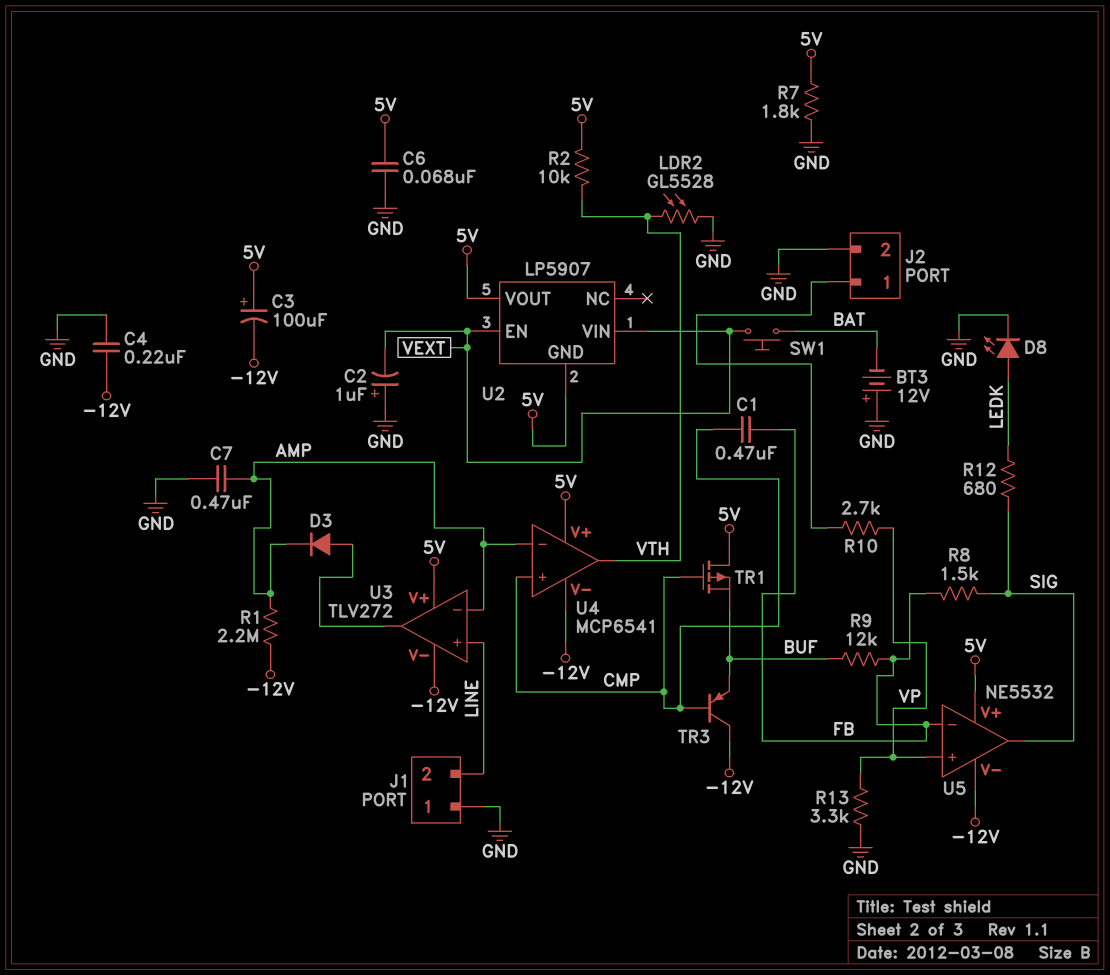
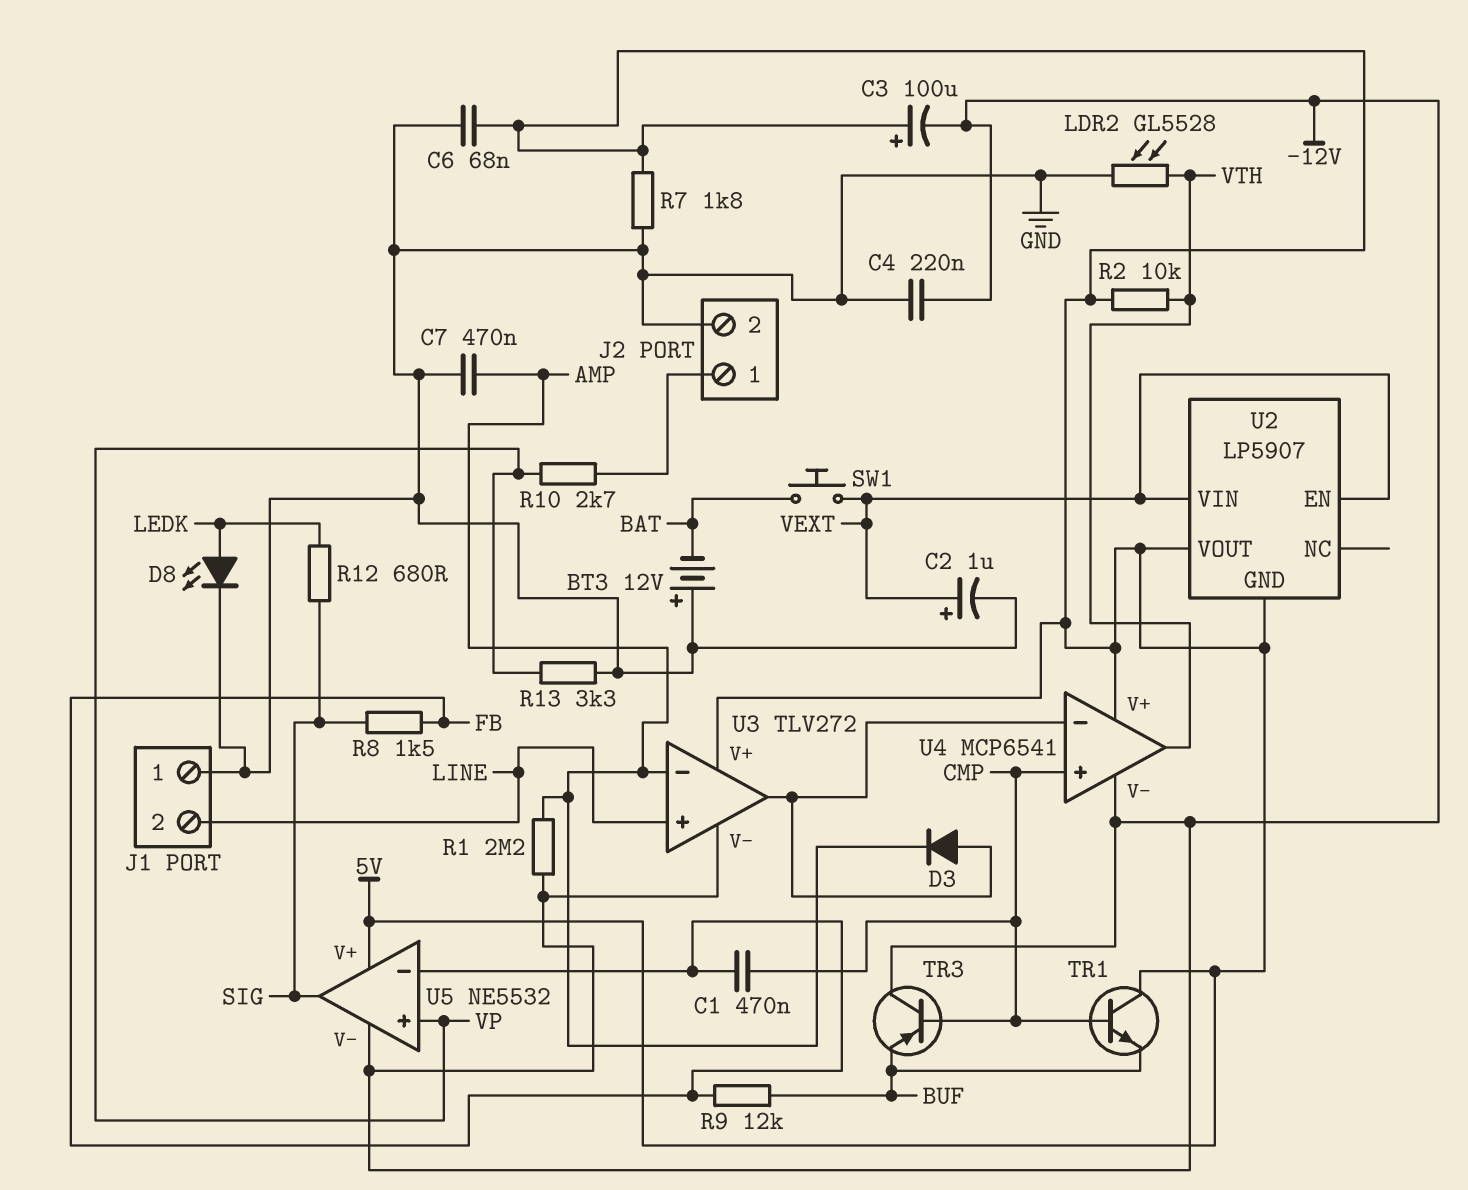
C2: 1uF (plus GND, minus VEXT) -> 1uF (plus VEXT, minus GND)
TR1: PMOS (G CMP, D 5V, S BUF) -> NPN (B CMP, C 5V, E BUF)
U4 pin in-: AMP -> U3/out

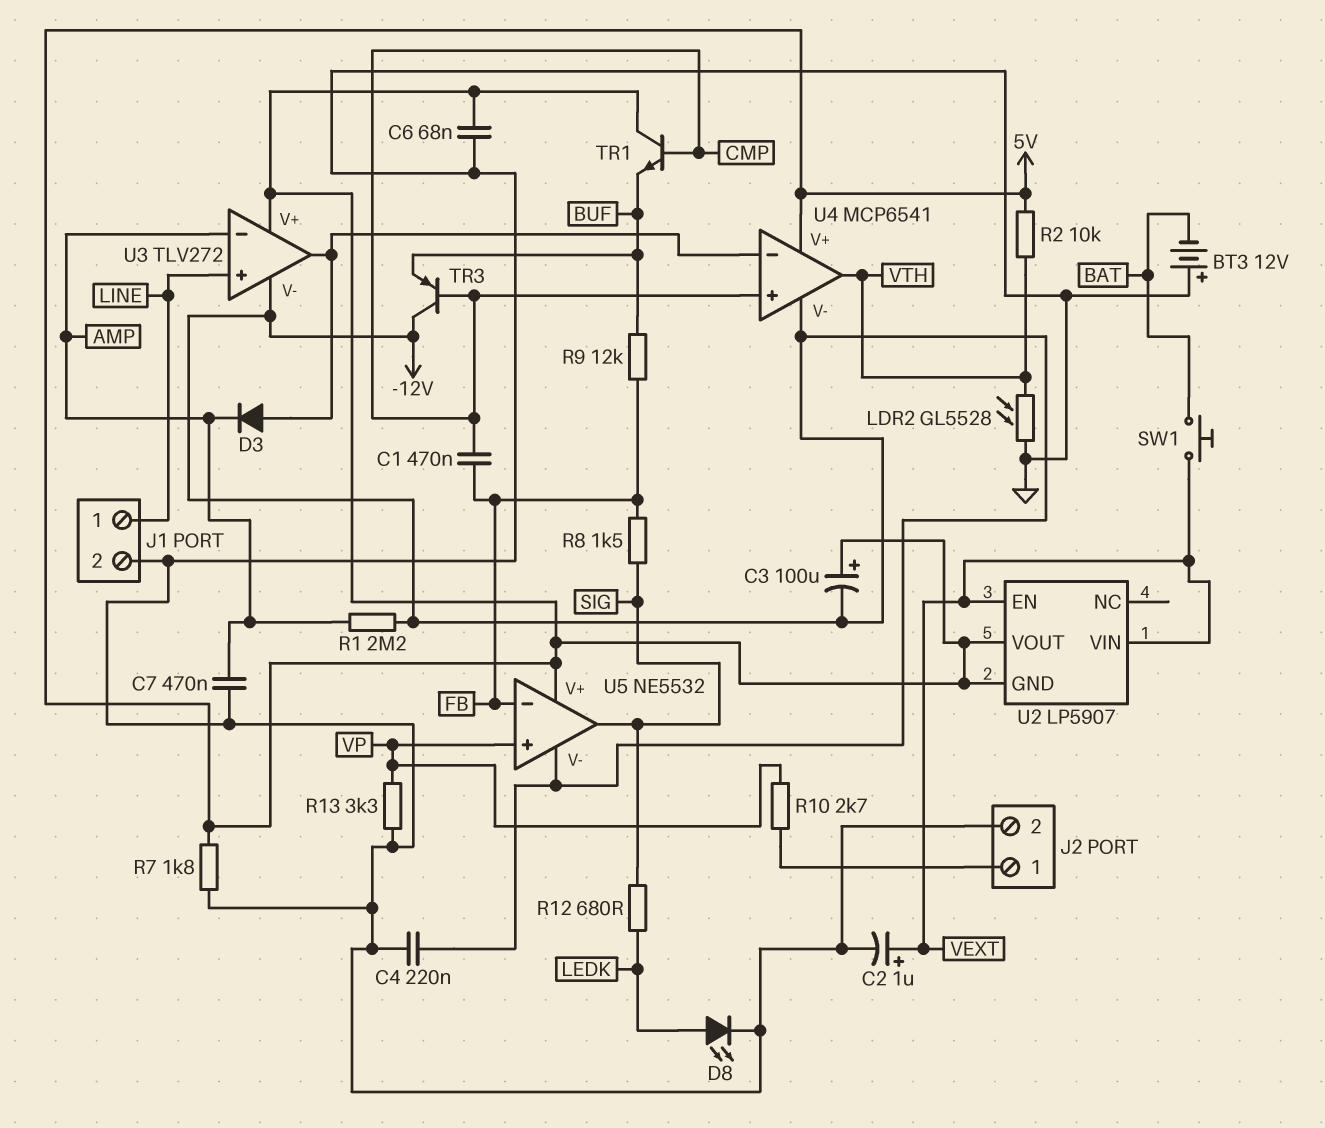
J1 pin 1: GND -> LINE
J1 pin 2: LINE -> GND

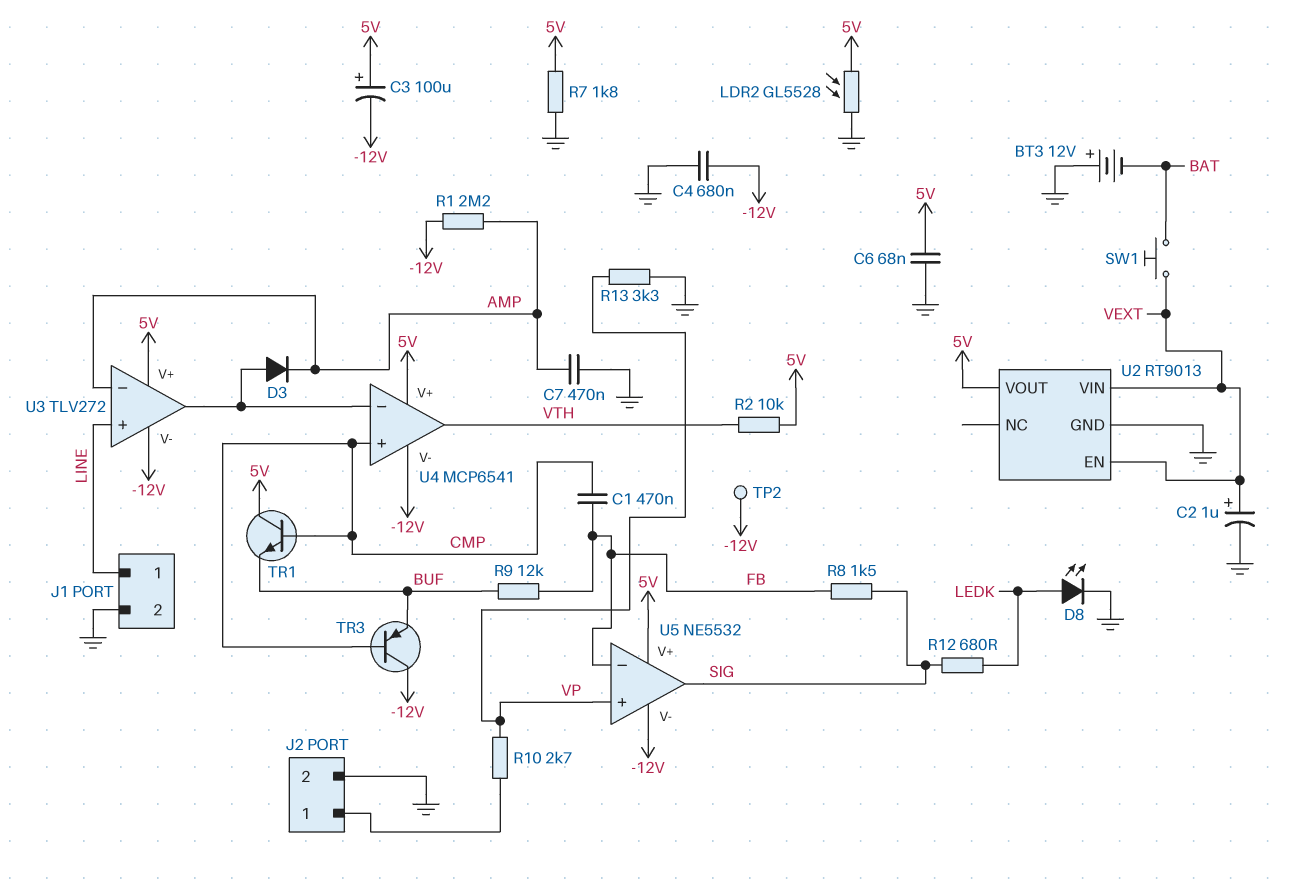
C4: 220nF (-12V, GND) -> 680nF (-12V, GND)
LDR2: GL5528 (GND, VTH) -> GL5528 (5V, GND)
TP2: none -> test point (-12V)
U2: LP5907 -> RT9013
U2 pin GND: 5V -> GND

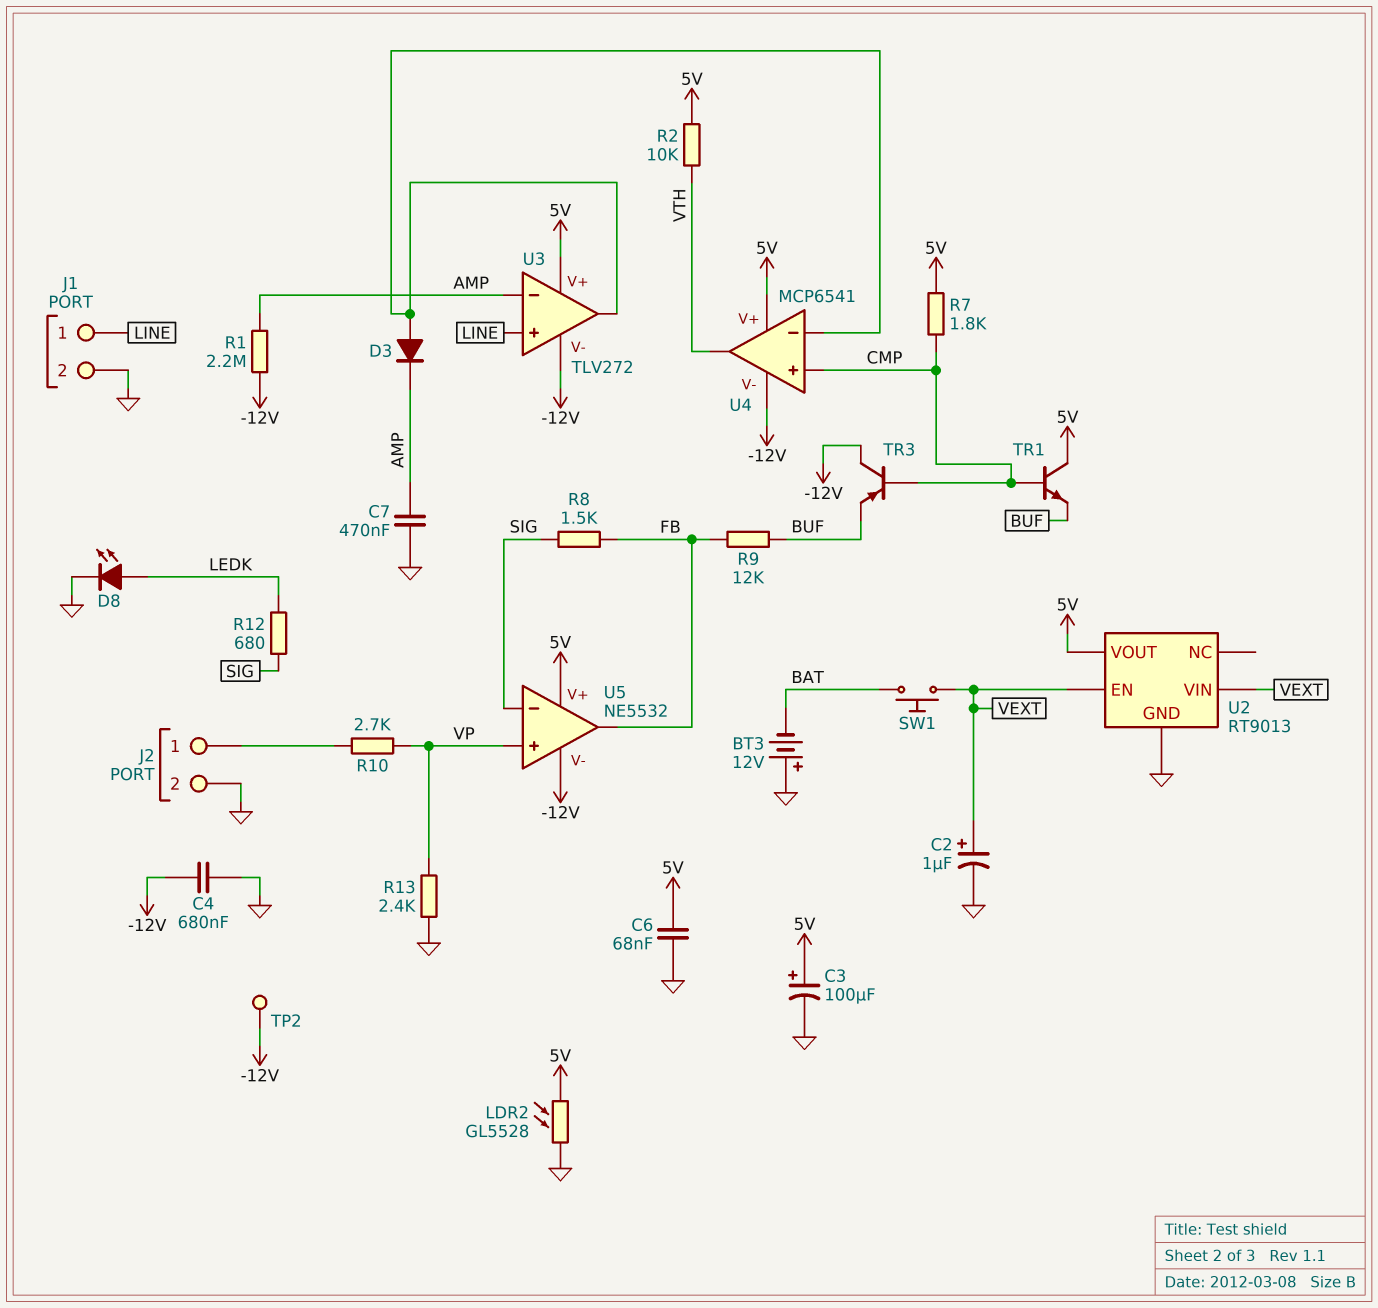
C1: 470nF (CMP, FB) -> none
C3: 100uF (plus 5V, minus -12V) -> 100uF (plus 5V, minus GND)
R7: 1.8k (5V, GND) -> 1.8k (5V, CMP)
R13: 3.3k (GND, VP) -> 2.4k (GND, VP)
U5 pin in-: FB -> SIG
U5 pin out: SIG -> FB

